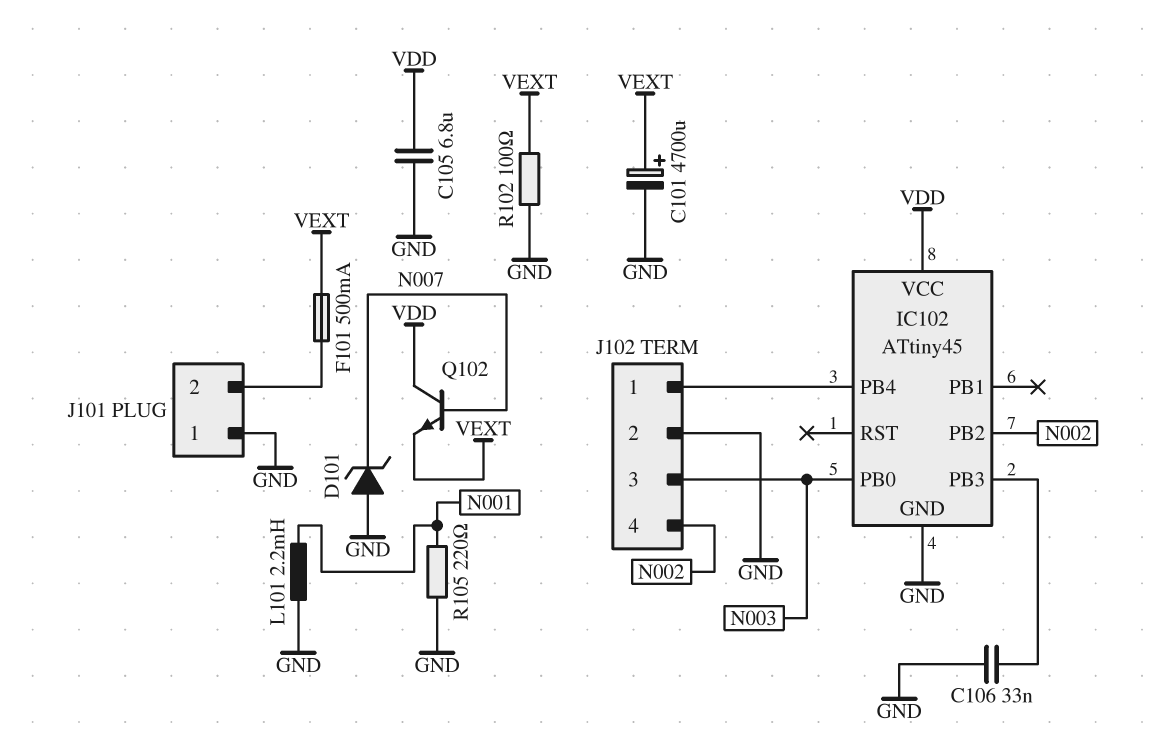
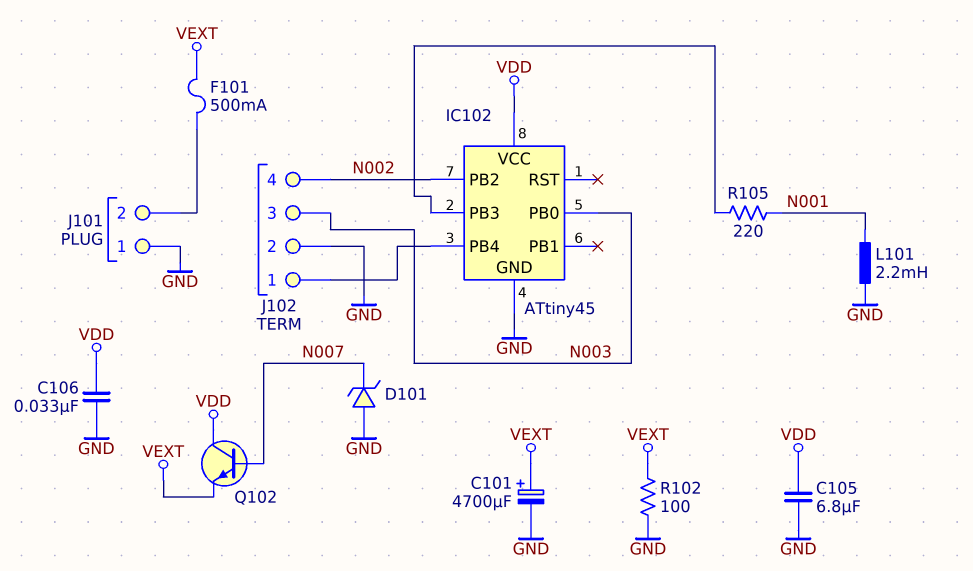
C106: 33nF (GND, IC102/PB3) -> 33nF (GND, VDD)
R105: 220 (GND, N001) -> 220 (IC102/PB3, N001)

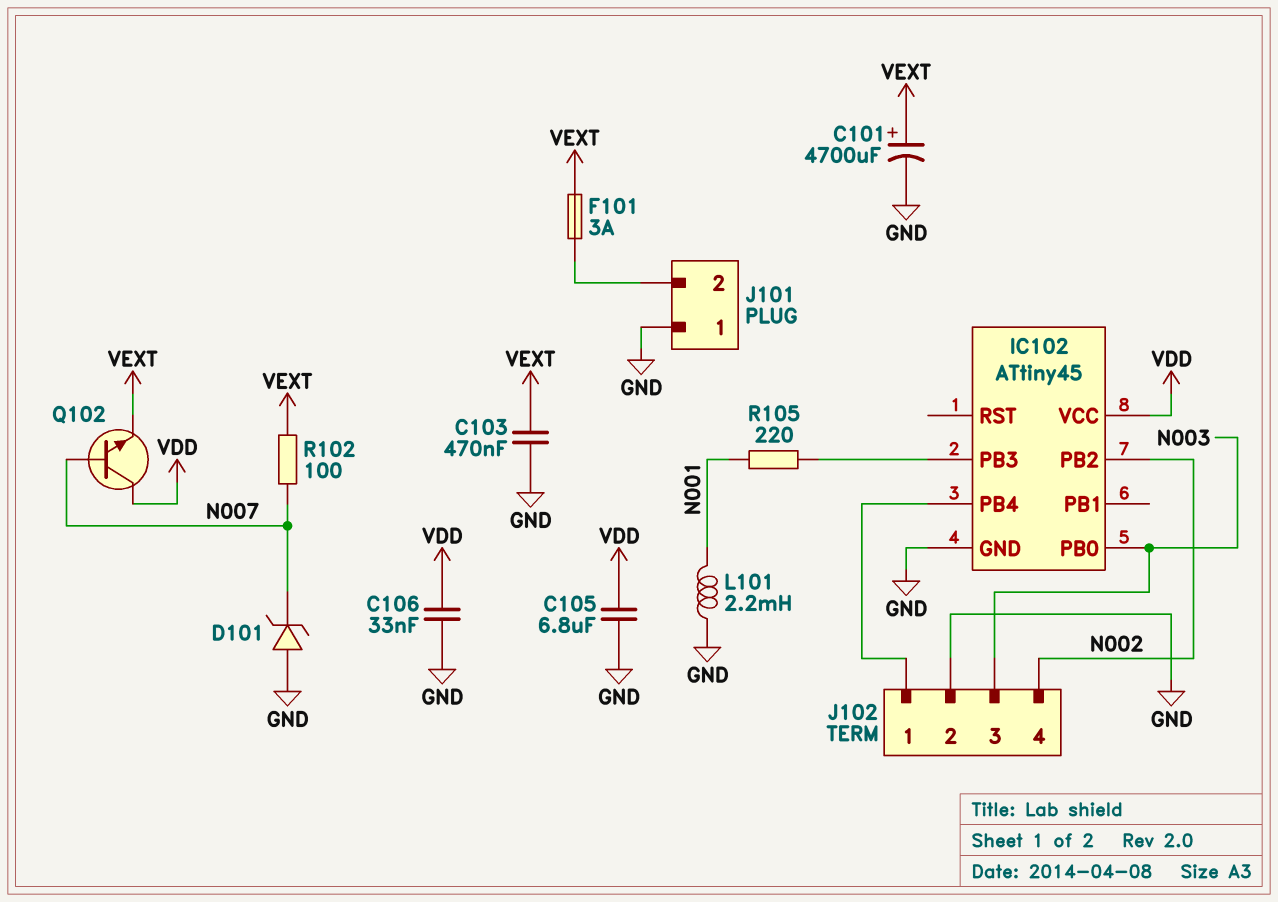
C103: none -> 470nF (GND, VEXT)
F101: 500mA (J101/2, VEXT) -> 3A (J101/2, VEXT)
R102: 100 (GND, VEXT) -> 100 (N007, VEXT)

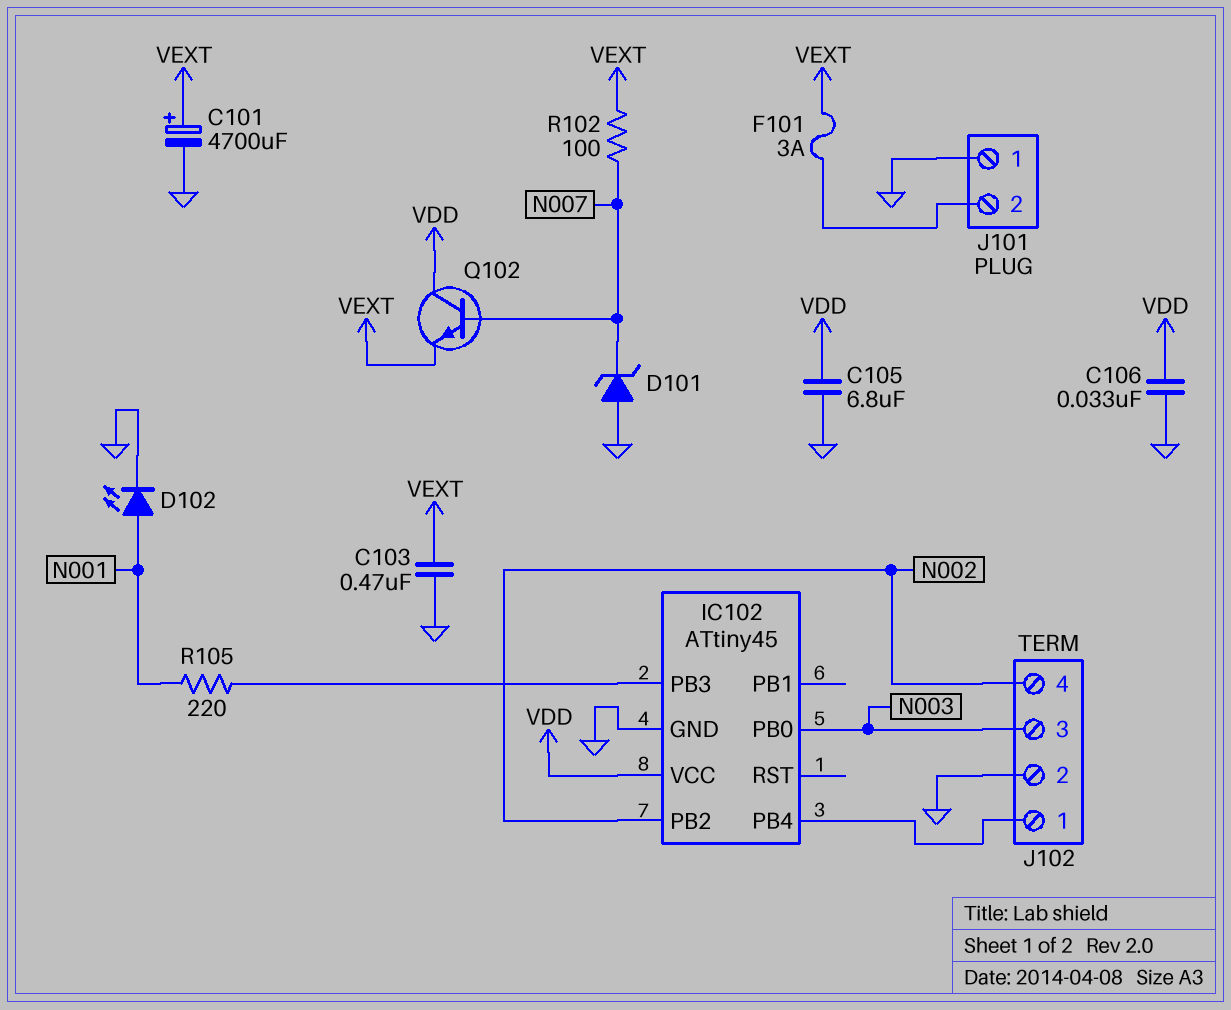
D102: none -> LED (A N001, K GND)
L101: 2.2mH (GND, N001) -> none

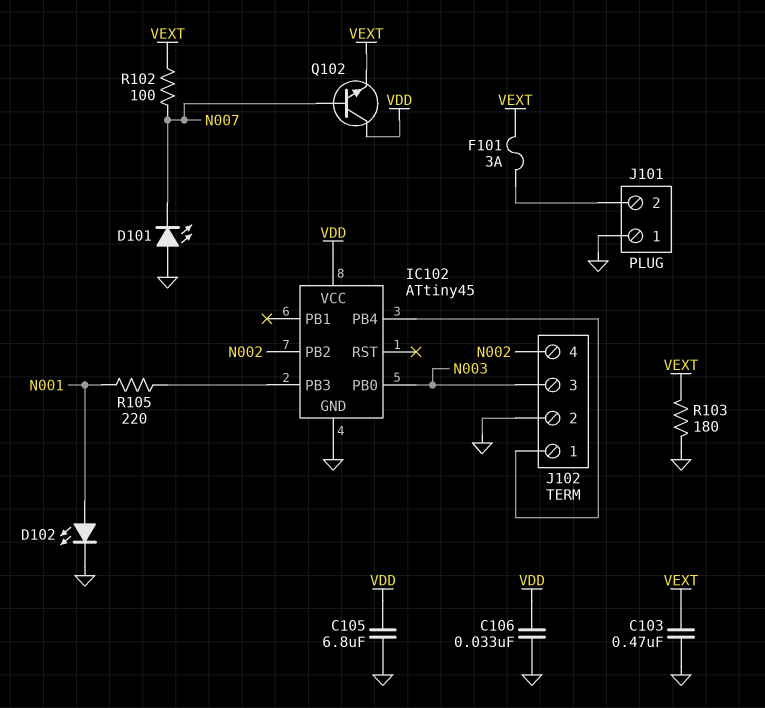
C101: 4700uF (plus VEXT, minus GND) -> none
D101: zener (A GND, K N007) -> LED (A GND, K N007)
R103: none -> 180 (GND, VEXT)

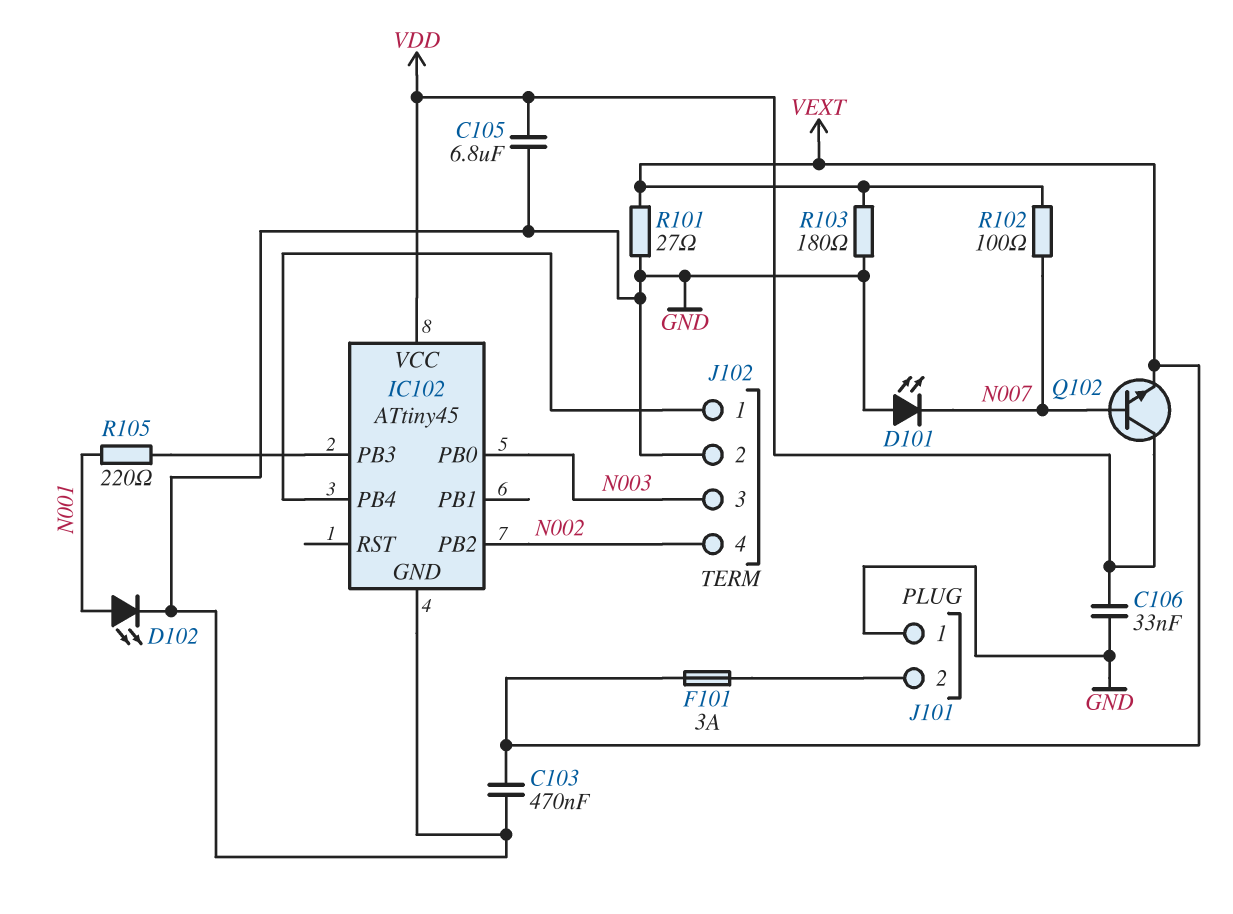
R101: none -> 27 (GND, VEXT)

